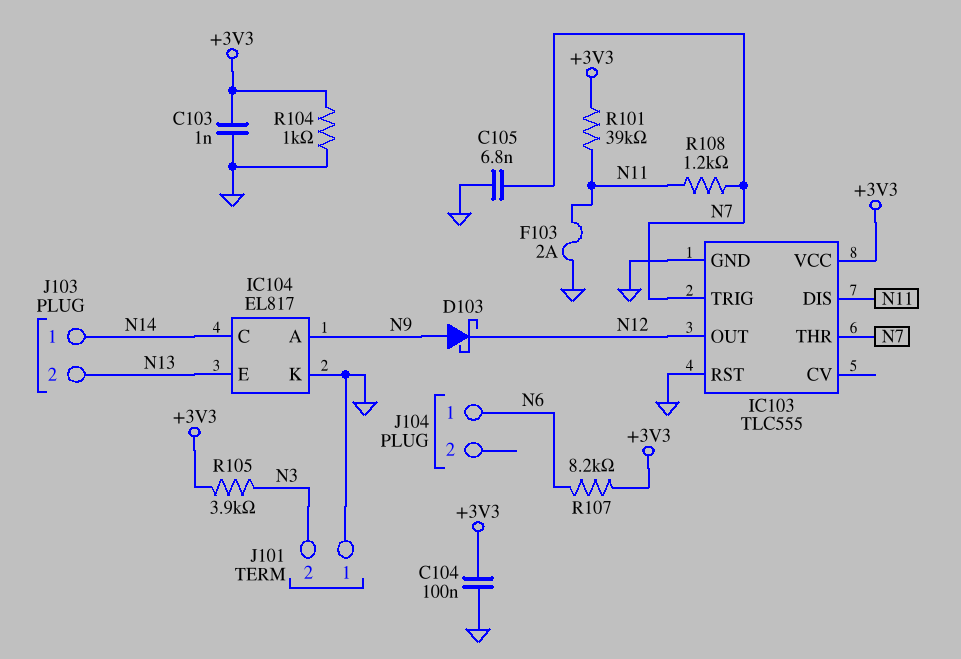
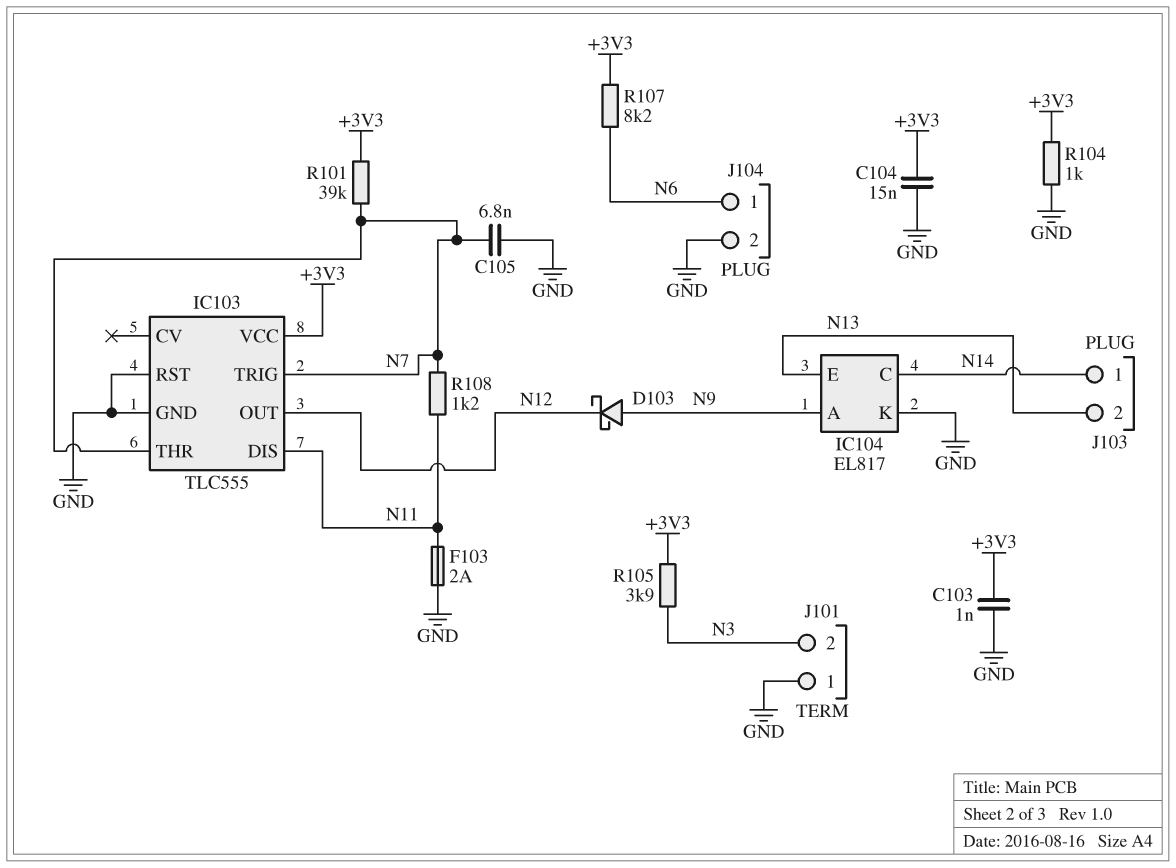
C104: 100nF (+3V3, GND) -> 15nF (+3V3, GND)
J104 pin 2: none -> GND
R101: 39k (+3V3, N11) -> 39k (+3V3, N7)

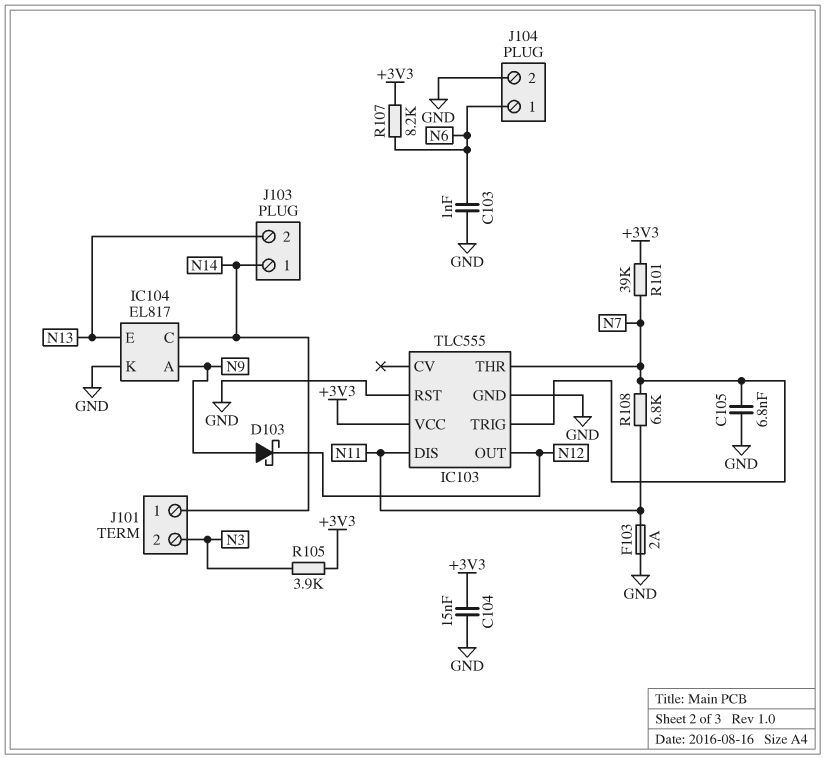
C103: 1nF (+3V3, GND) -> 1nF (GND, N6)
J101 pin 1: GND -> N14
R104: 1k (+3V3, GND) -> none
R108: 1.2k (N7, N11) -> 6.8k (N7, N11)

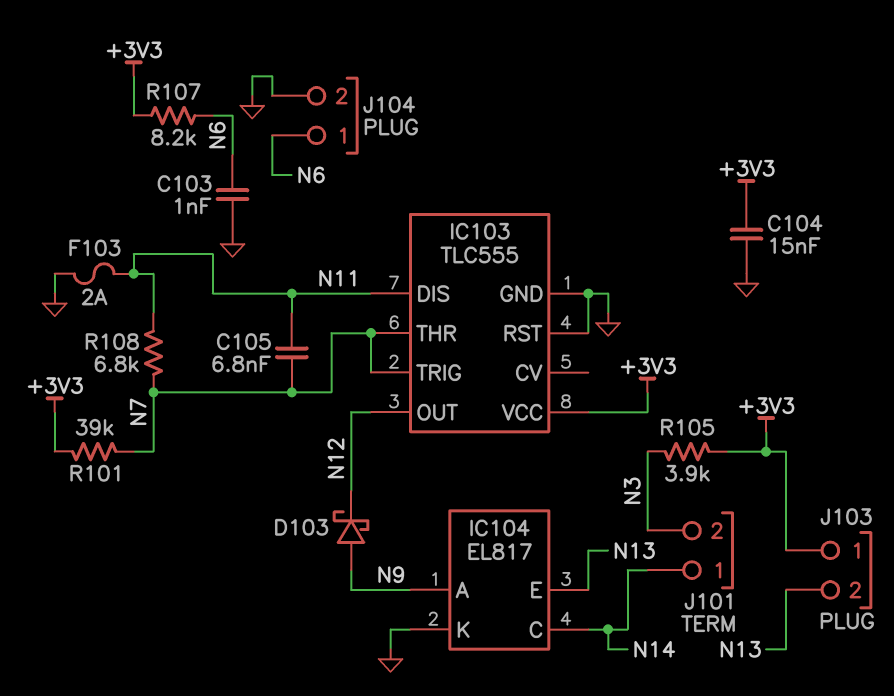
C105: 6.8nF (GND, N7) -> 6.8nF (N7, N11)
J103 pin 1: N14 -> +3V3

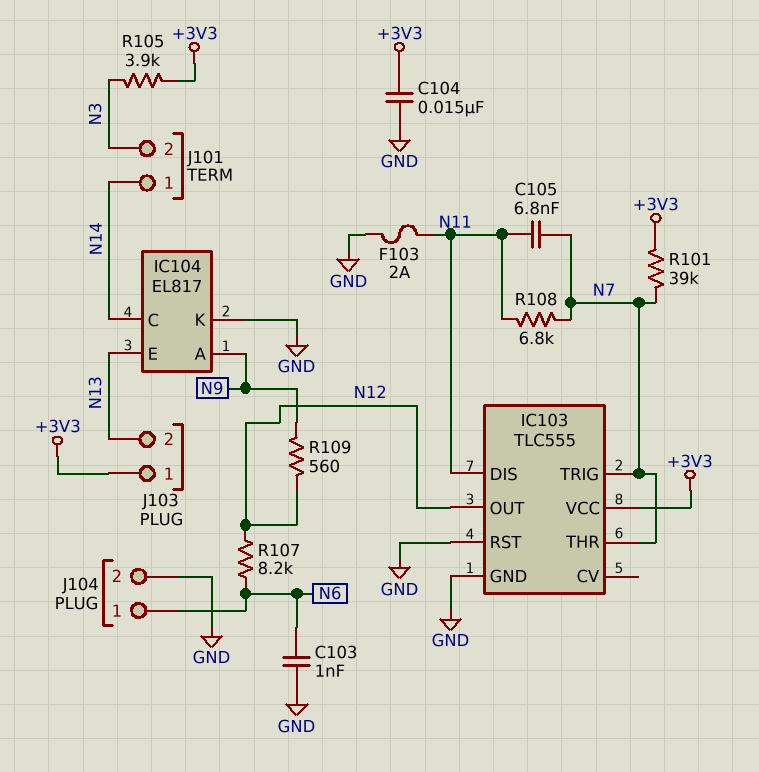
D103: schottky (A N9, K N12) -> none
R107: 8.2k (+3V3, N6) -> 8.2k (N6, N12)
R109: none -> 560 (N9, N12)

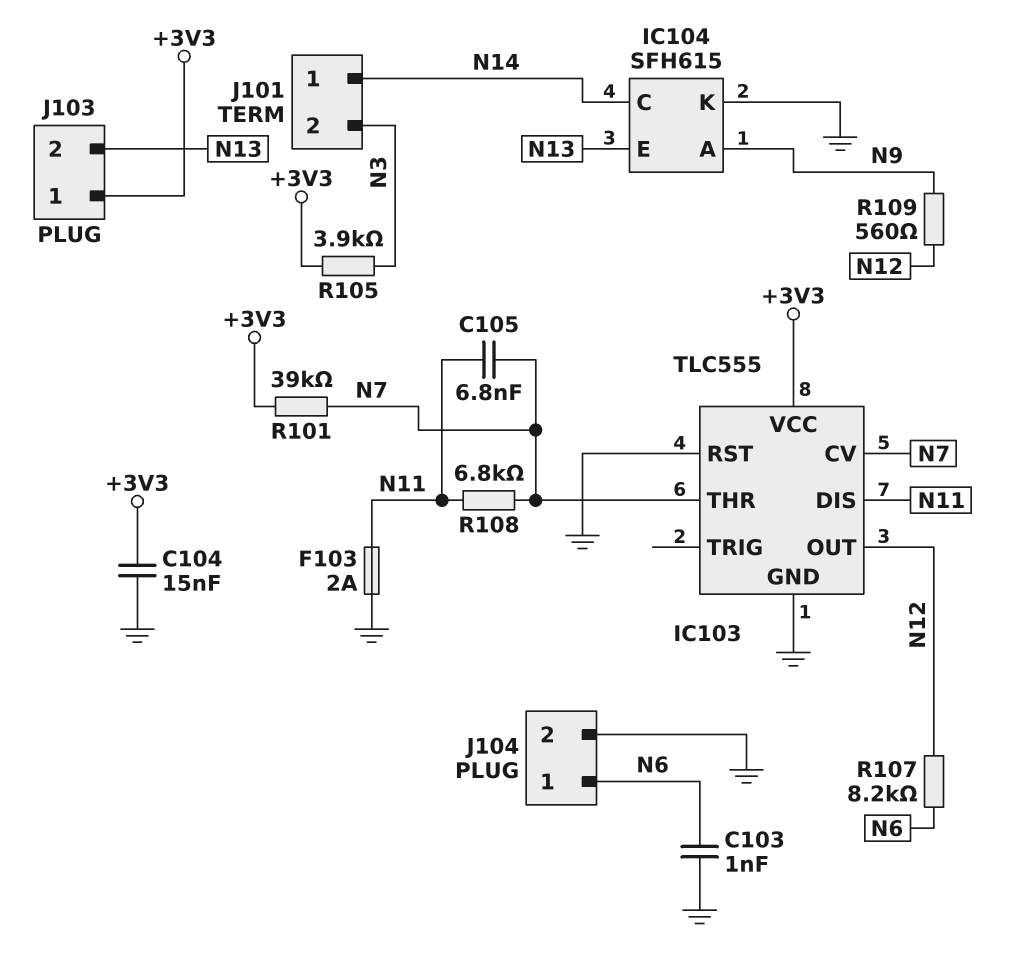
IC103 pin CV: none -> N7
IC103 pin TRIG: N7 -> none
IC104: EL817 -> SFH615

